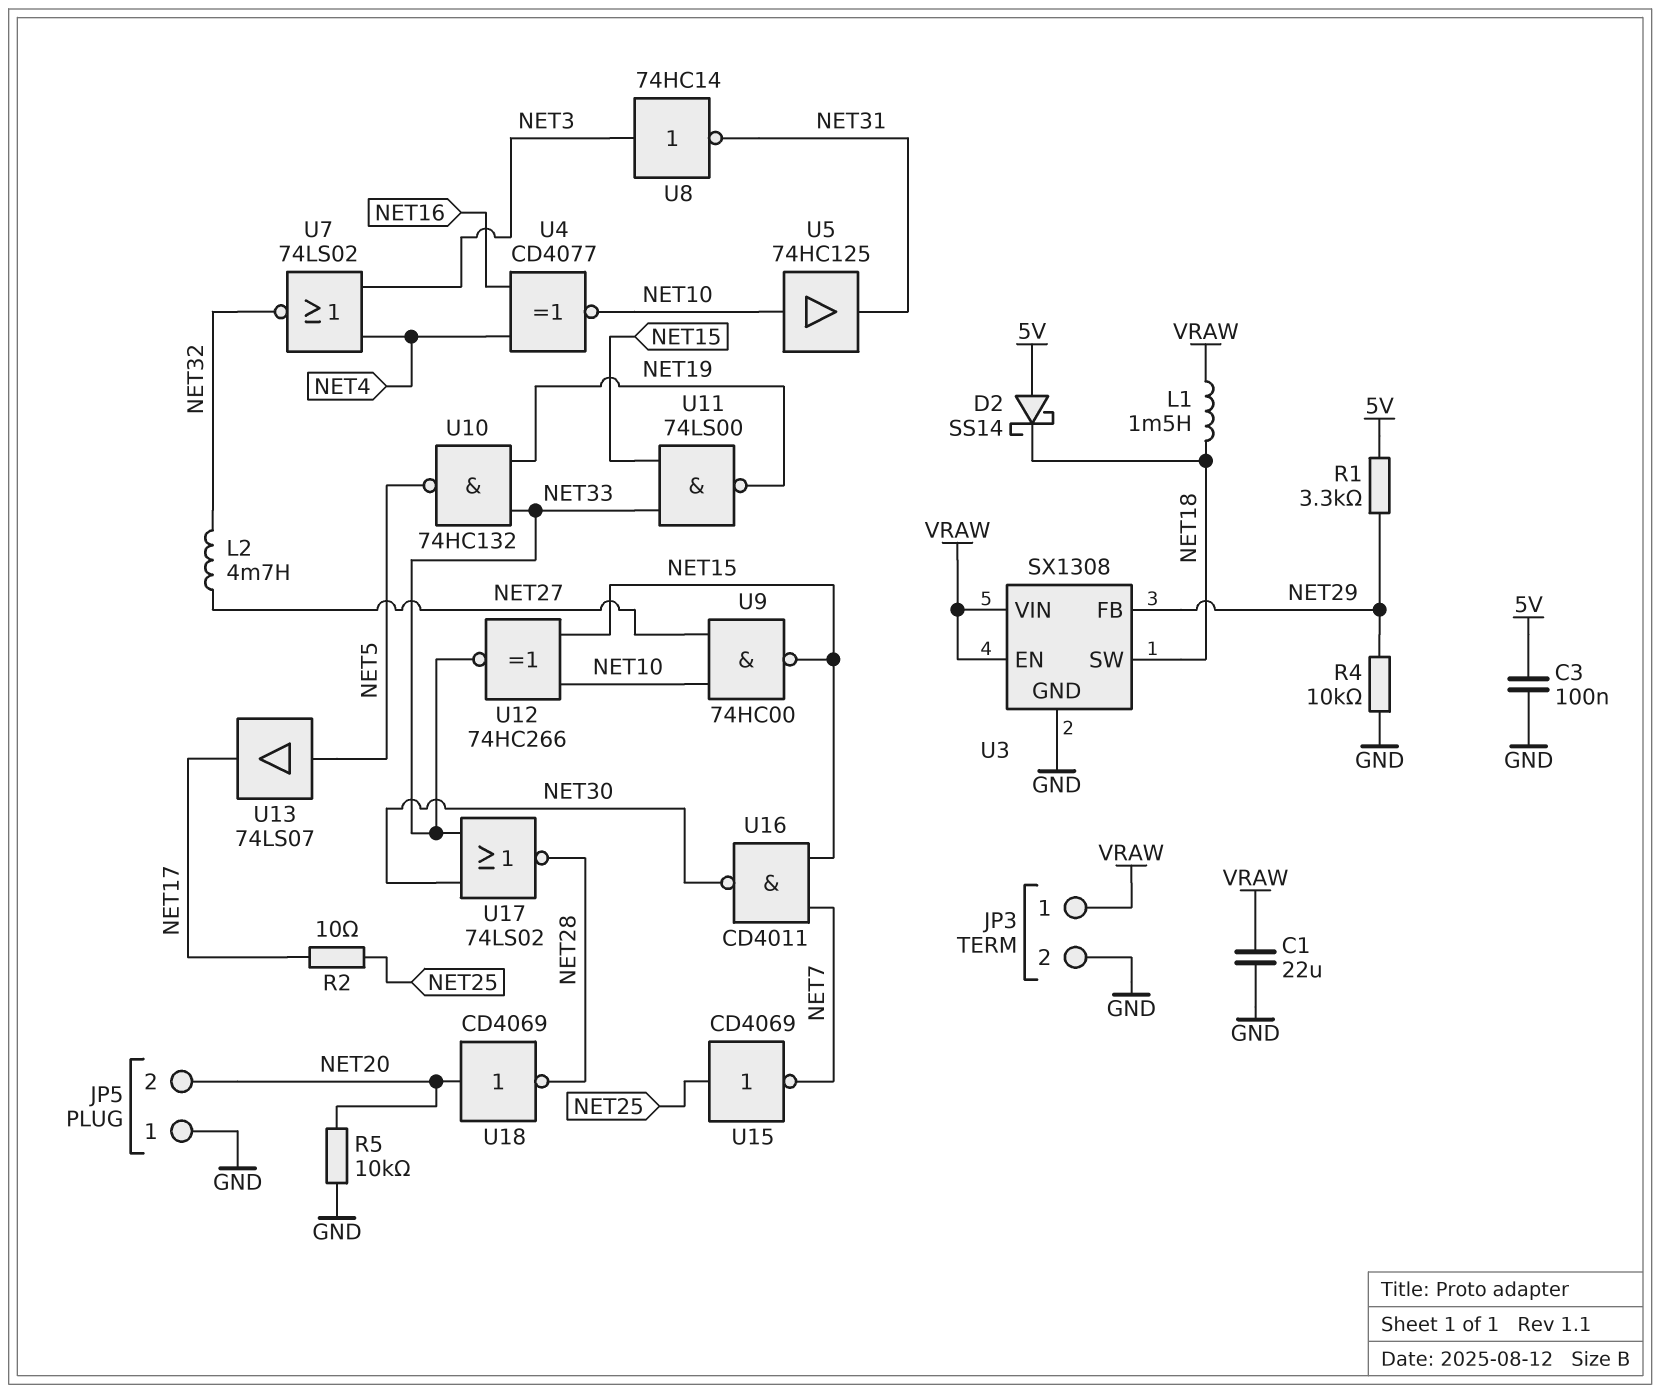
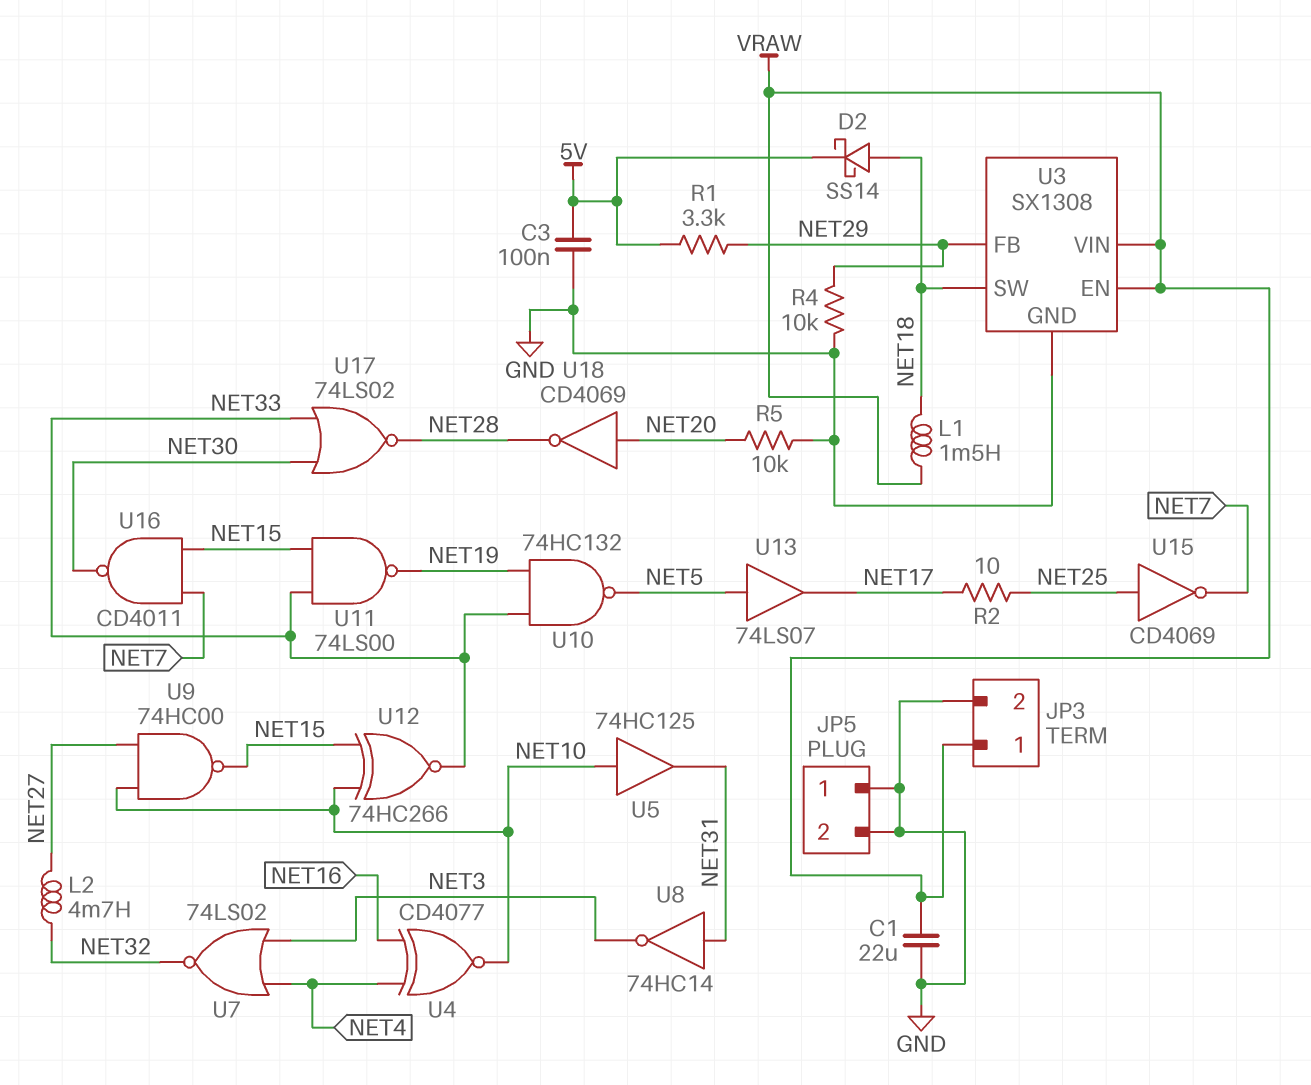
D2: schottky SS14 (A 5V, K NET18) -> schottky SS14 (A NET18, K 5V)
JP5 pin 2: NET20 -> GND
U8: NOT 74HC14 (in NET3, out NET31) -> NOT 74HC14 (in NET31, out NET3)

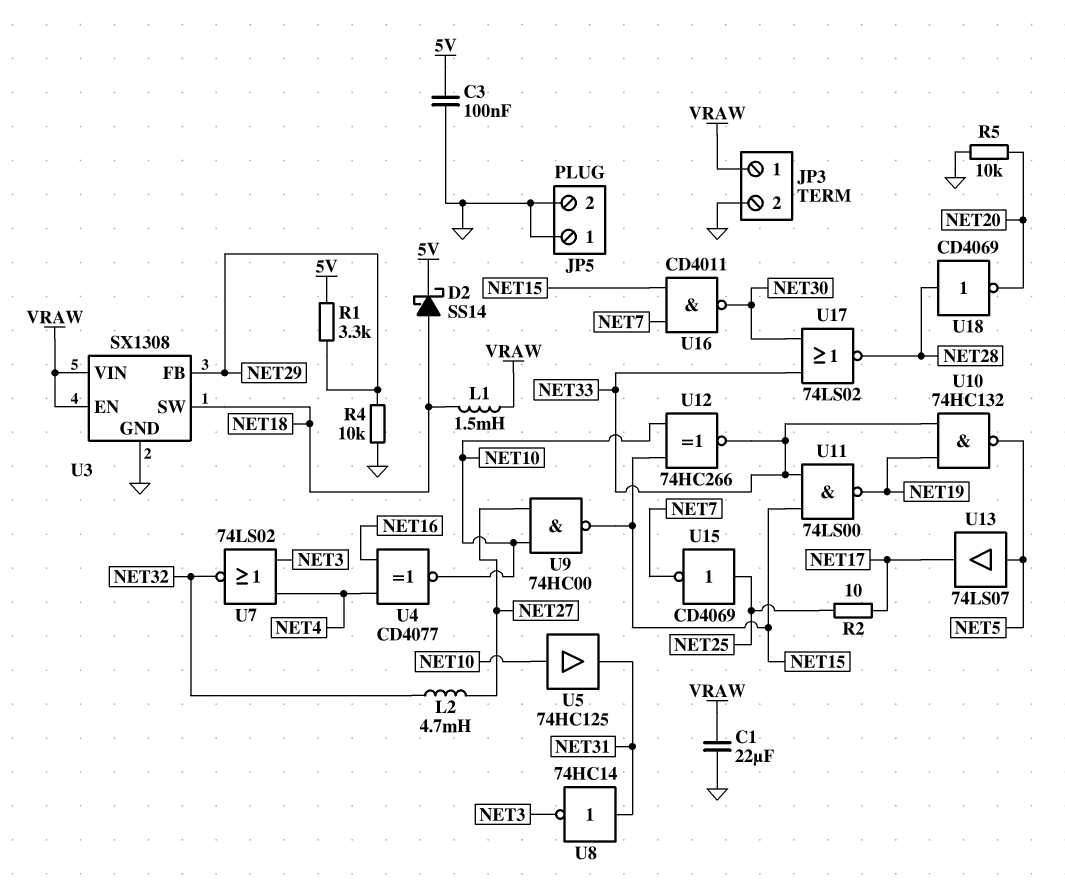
U18: NOT CD4069 (in NET20, out NET28) -> NOT CD4069 (in NET28, out NET20)

